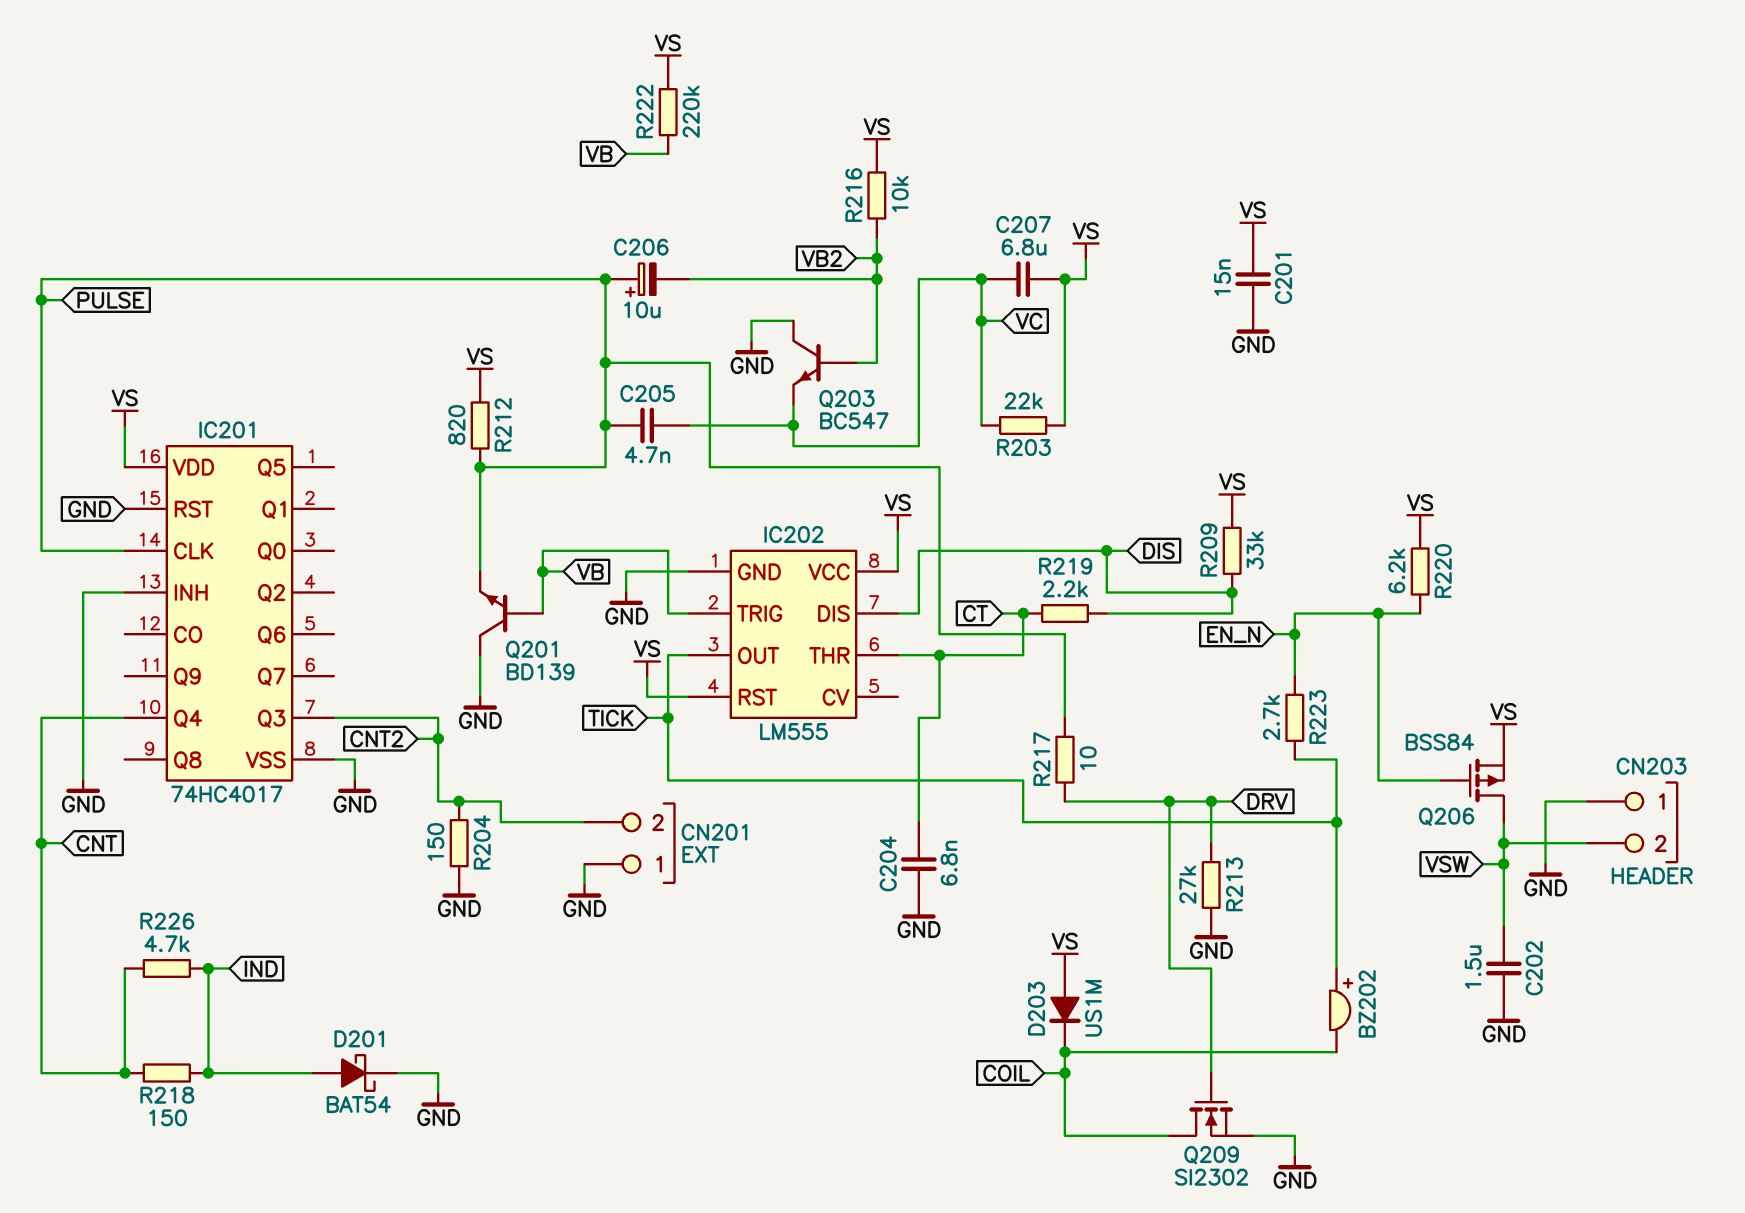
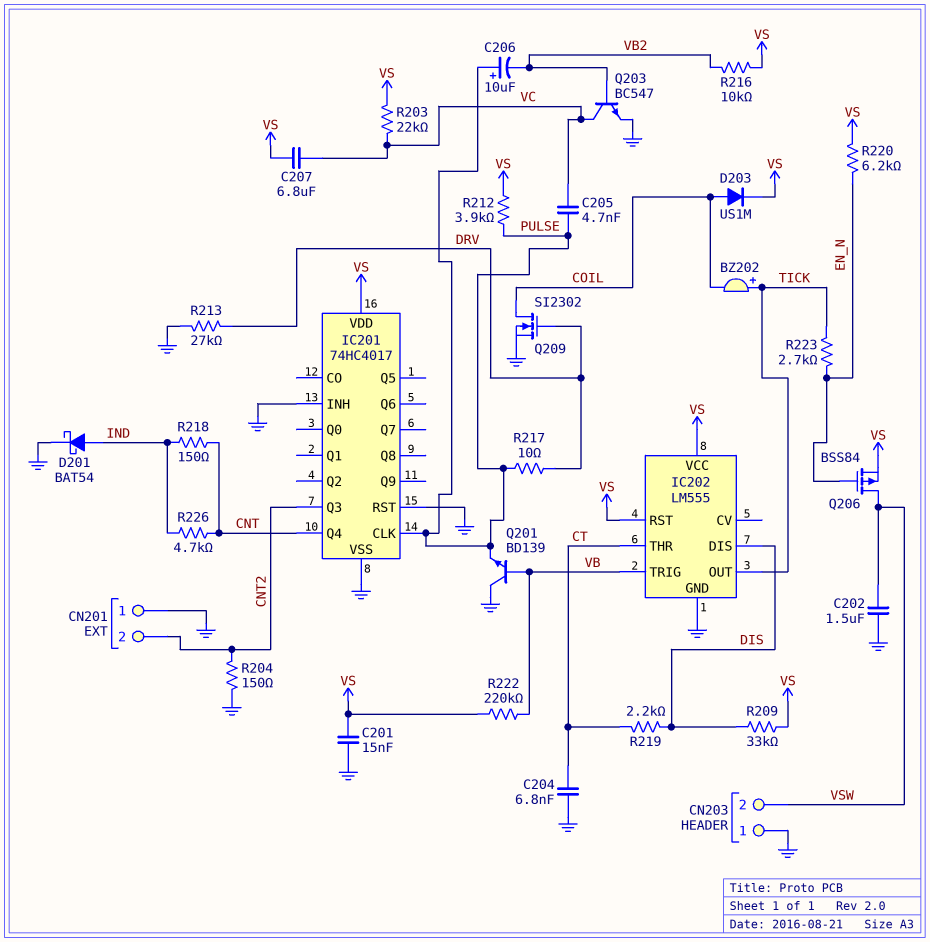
D203: diode US1M (A VS, K COIL) -> diode US1M (A COIL, K VS)
Q203: NPN BC547 (B VB2, C GND, E VC) -> NPN BC547 (B VB2, C VC, E GND)
R212: 820 (PULSE, VS) -> 3.9k (PULSE, VS)

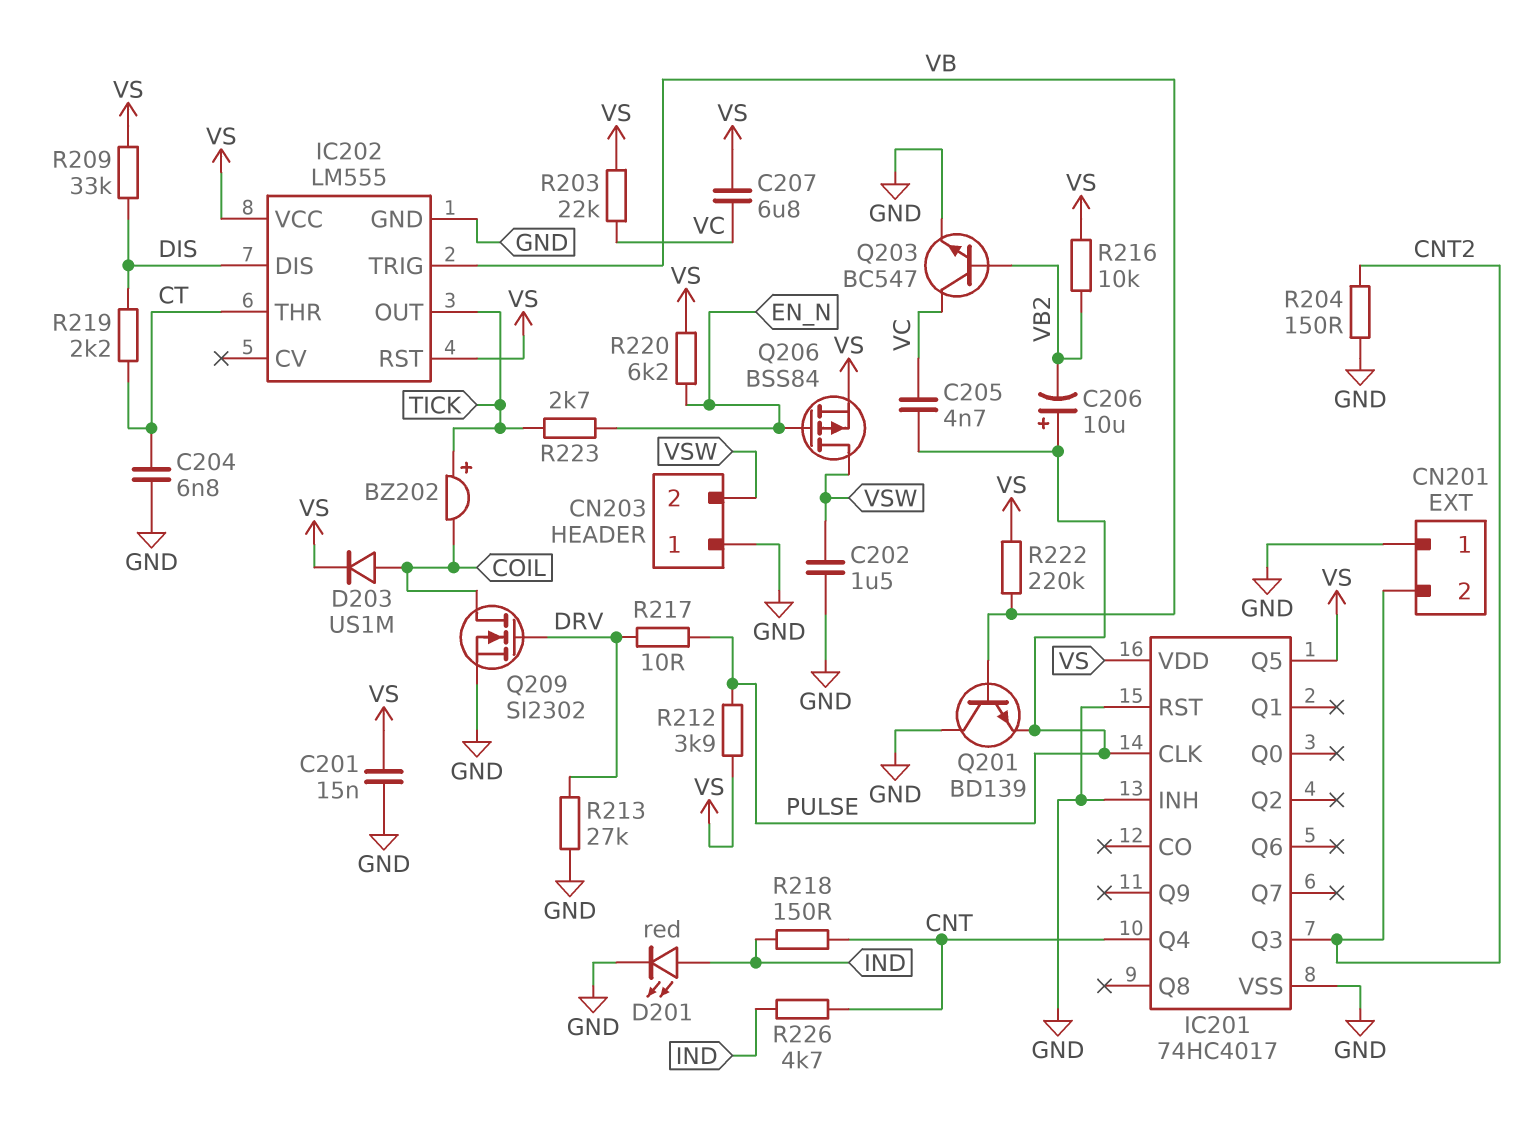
D201: schottky BAT54 (A IND, K GND) -> LED red (A IND, K GND)
IC201 pin Q5: none -> VS

